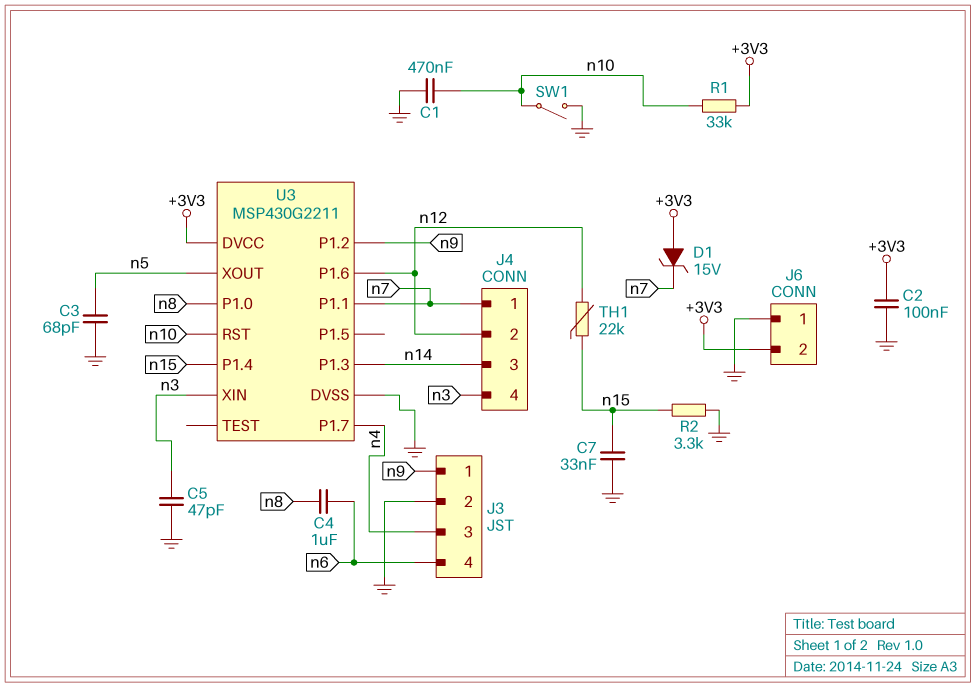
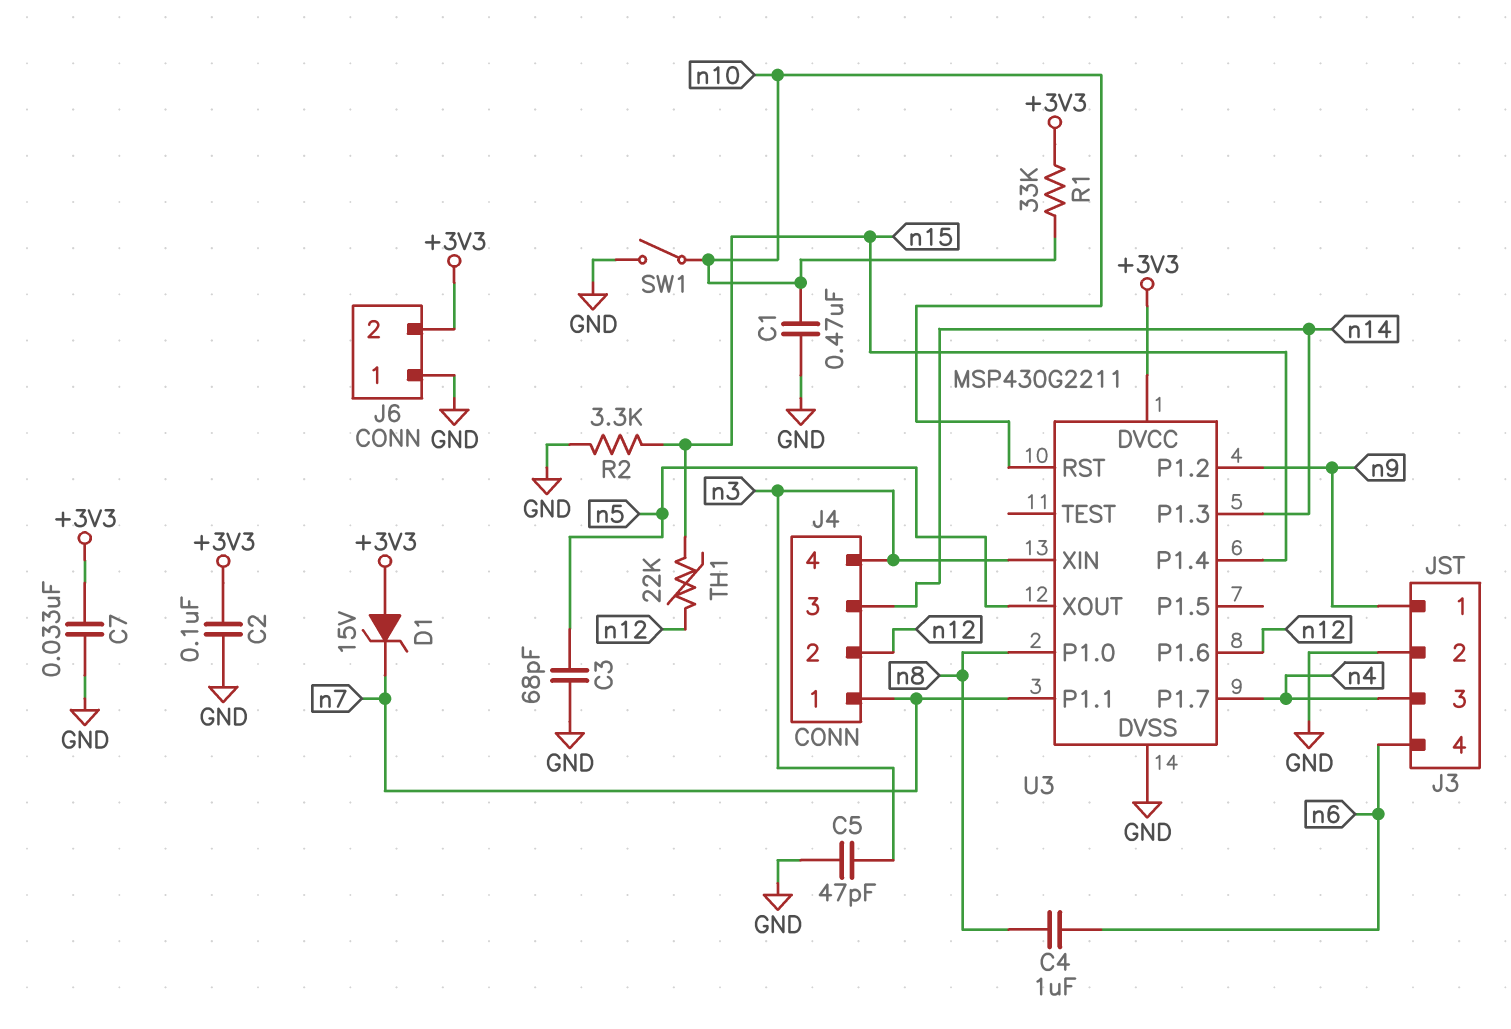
C7: 33nF (GND, n15) -> 33nF (+3V3, GND)

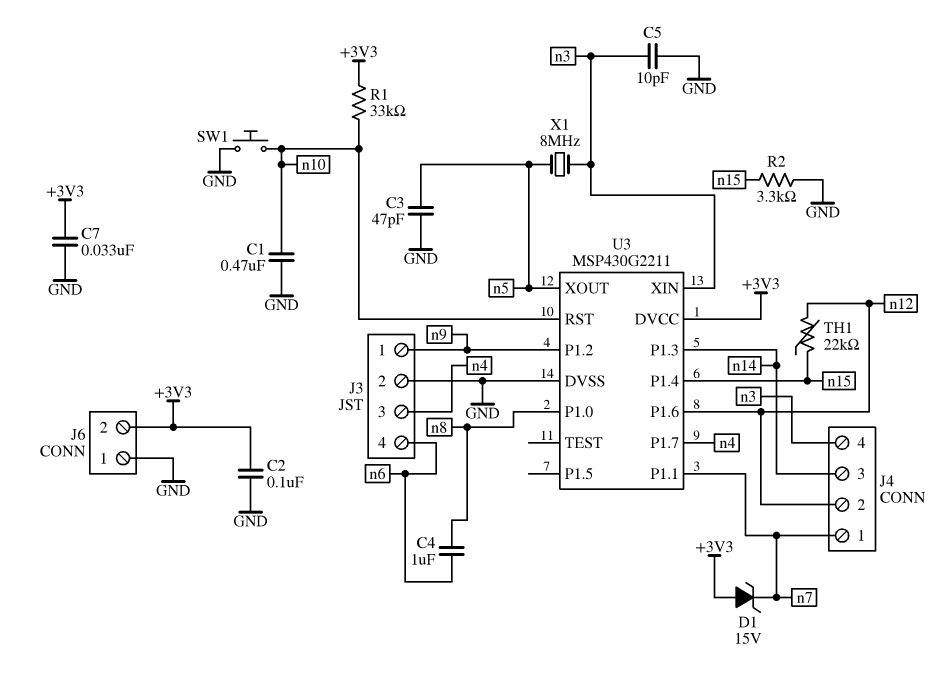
C3: 68pF (GND, n5) -> 47pF (GND, n5)
C5: 47pF (GND, n3) -> 10pF (GND, n3)
SW1: switch (GND, n10) -> button (GND, n10)
X1: none -> 8MHz (n3, n5)

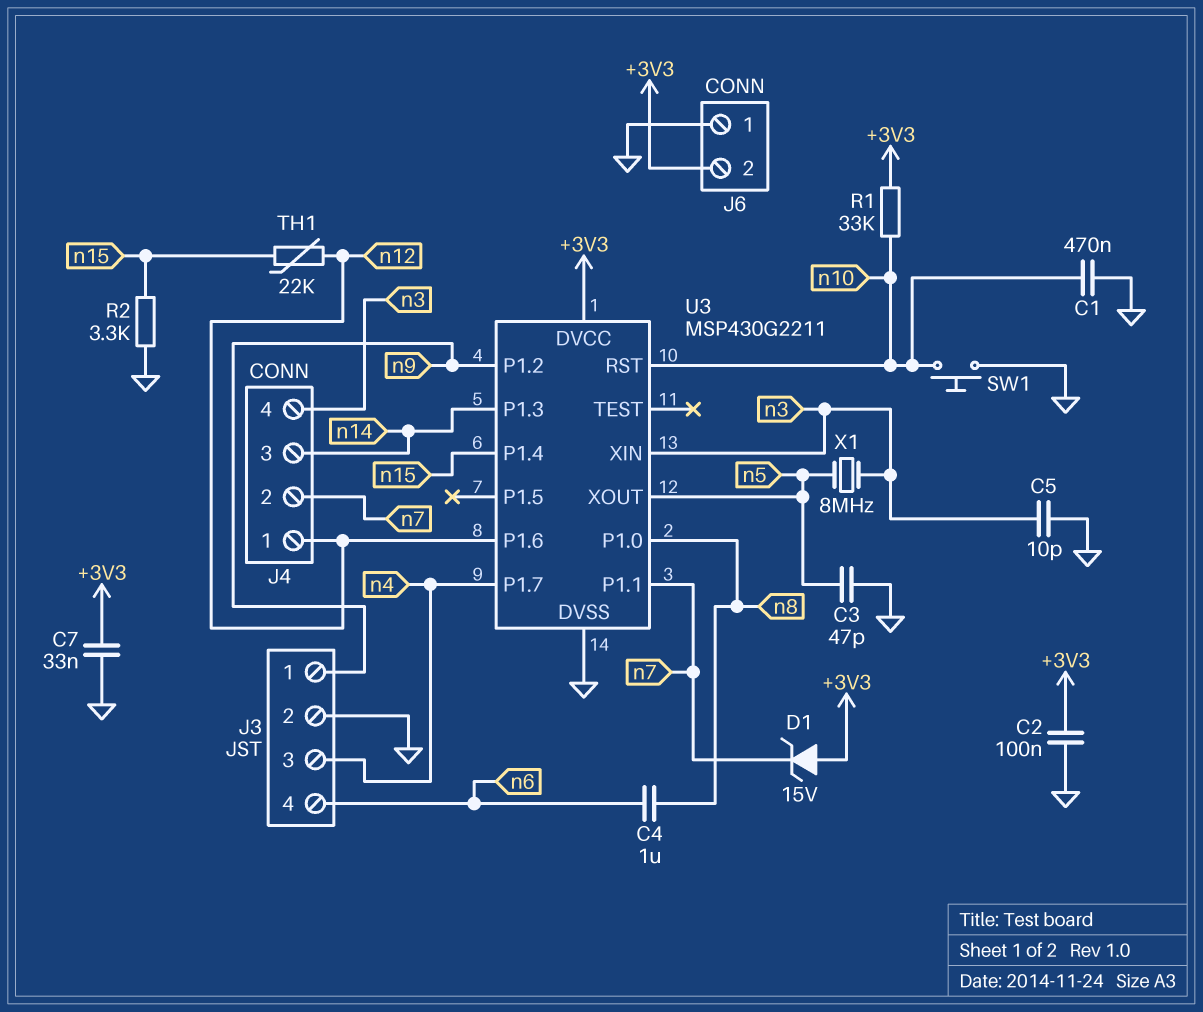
J4 pin 1: n7 -> n12
J4 pin 2: n12 -> n7

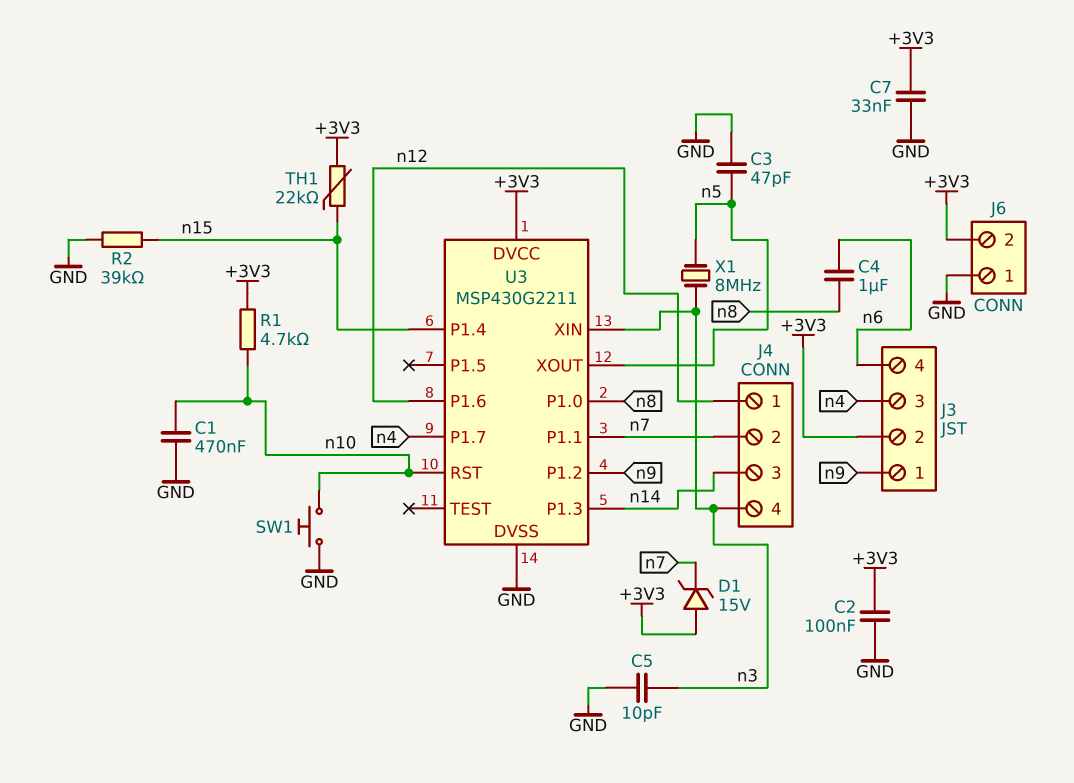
J3 pin 2: GND -> +3V3
R1: 33k (+3V3, n10) -> 4.7k (+3V3, n10)
R2: 3.3k (GND, n15) -> 39k (GND, n15)
TH1: 22k (n12, n15) -> 22k (+3V3, n15)

